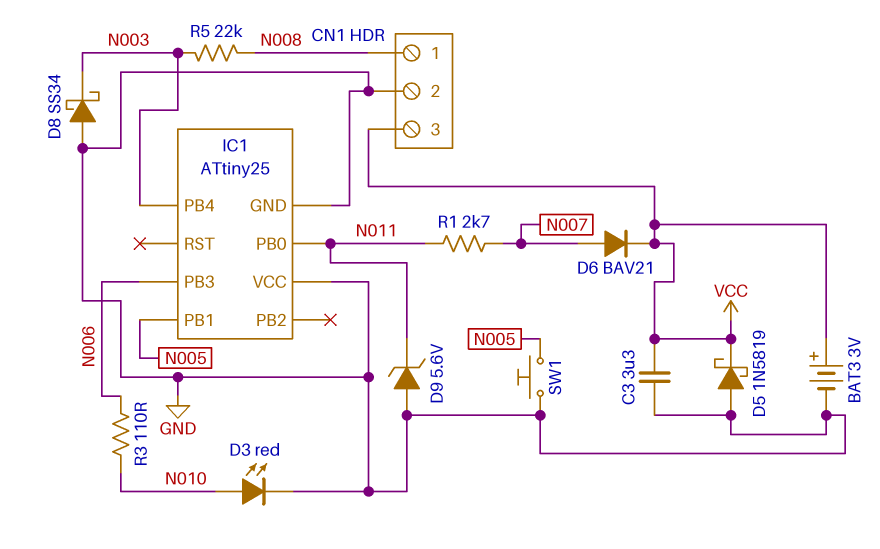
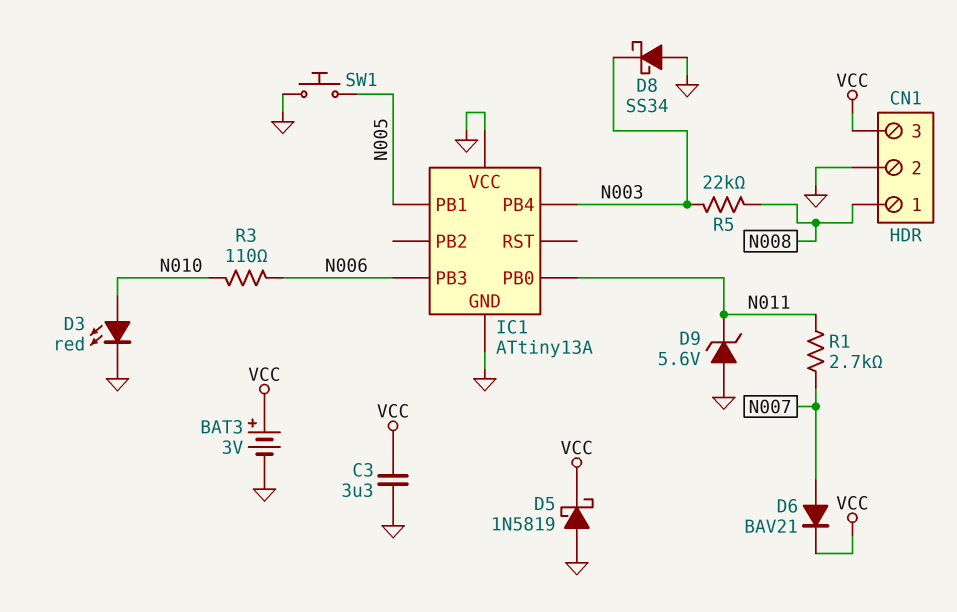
IC1: ATtiny25 -> ATtiny13A

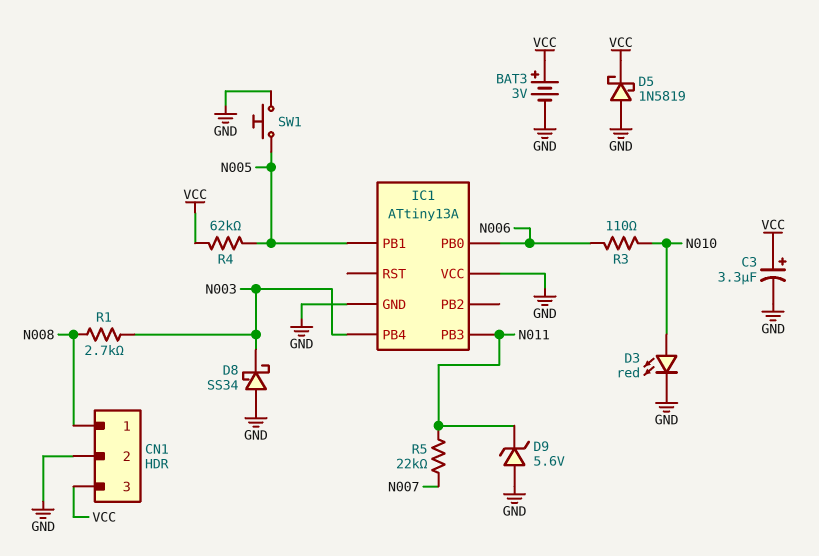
C3: 3.3uF (GND, VCC) -> 3.3uF (plus VCC, minus GND)
D6: diode BAV21 (A N007, K VCC) -> none
IC1 pin PB0: N011 -> N006
IC1 pin PB3: N006 -> N011
R1: 2.7k (N007, N011) -> 2.7k (N003, N008)
R4: none -> 62k (N005, VCC)
R5: 22k (N003, N008) -> 22k (N007, N011)

